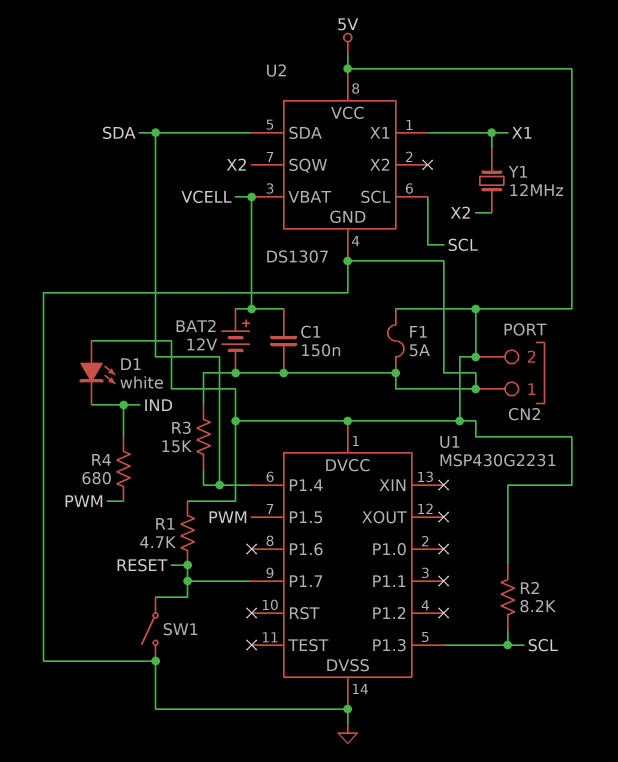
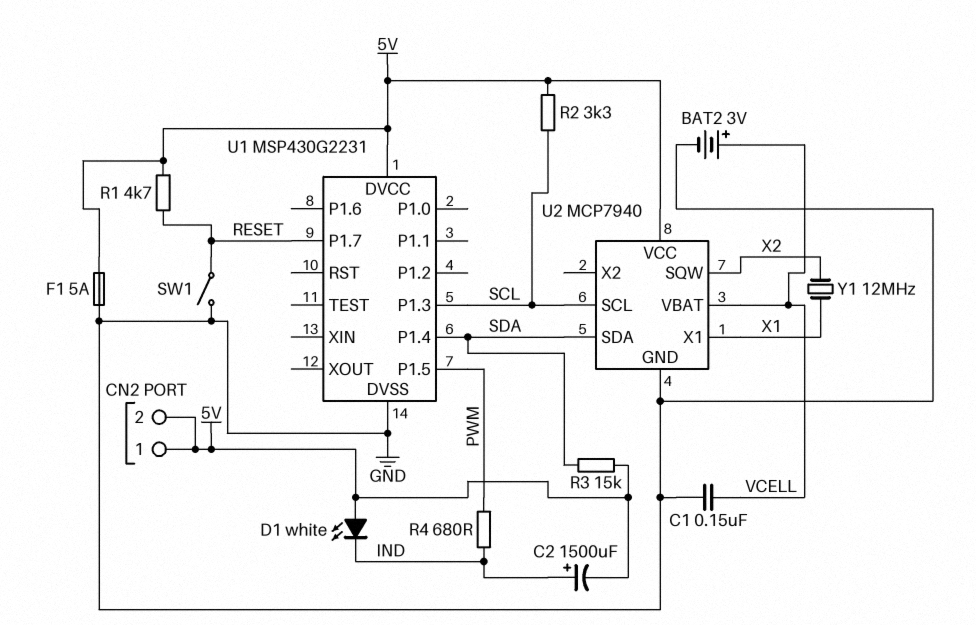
BAT2: 12V (plus VCELL, minus GND) -> 3V (plus VCELL, minus GND)
C2: none -> 1500uF (plus IND, minus 5V)
CN2 pin 1: GND -> 5V
R2: 8.2k (5V, SCL) -> 3.3k (5V, SCL)
R3: 15k (GND, SDA) -> 15k (5V, SDA)
U2: DS1307 -> MCP7940

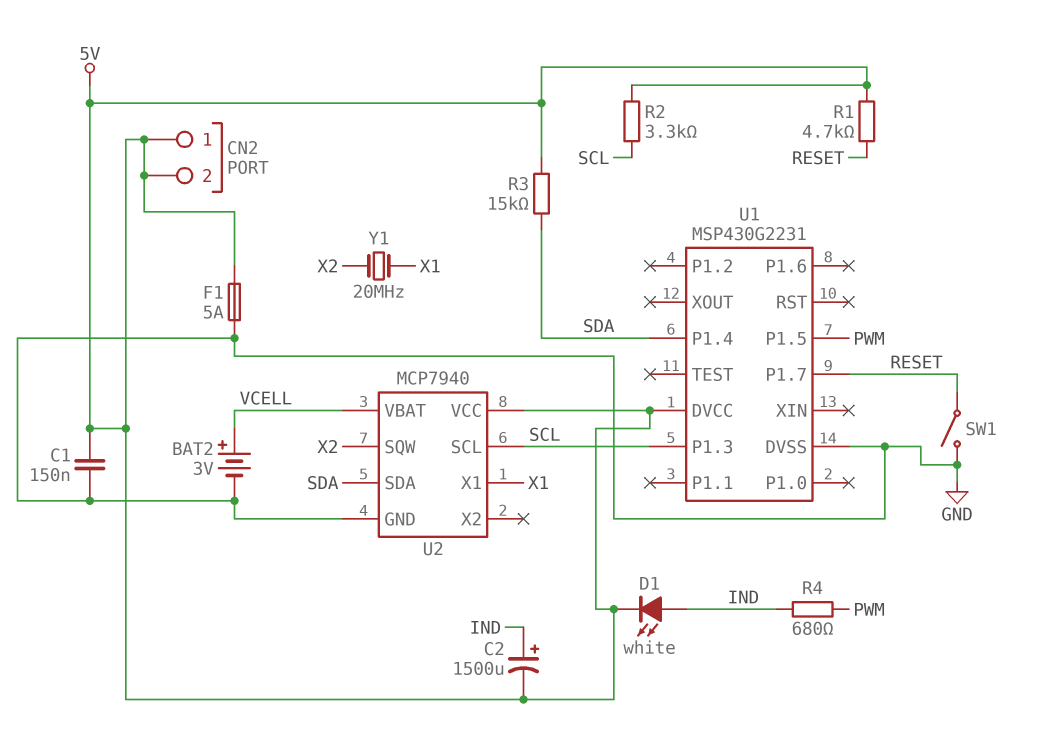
C1: 150nF (GND, VCELL) -> 150nF (5V, GND)
D1: LED white (A 5V, K IND) -> LED white (A IND, K 5V)
Y1: 12MHz (X1, X2) -> 20MHz (X1, X2)

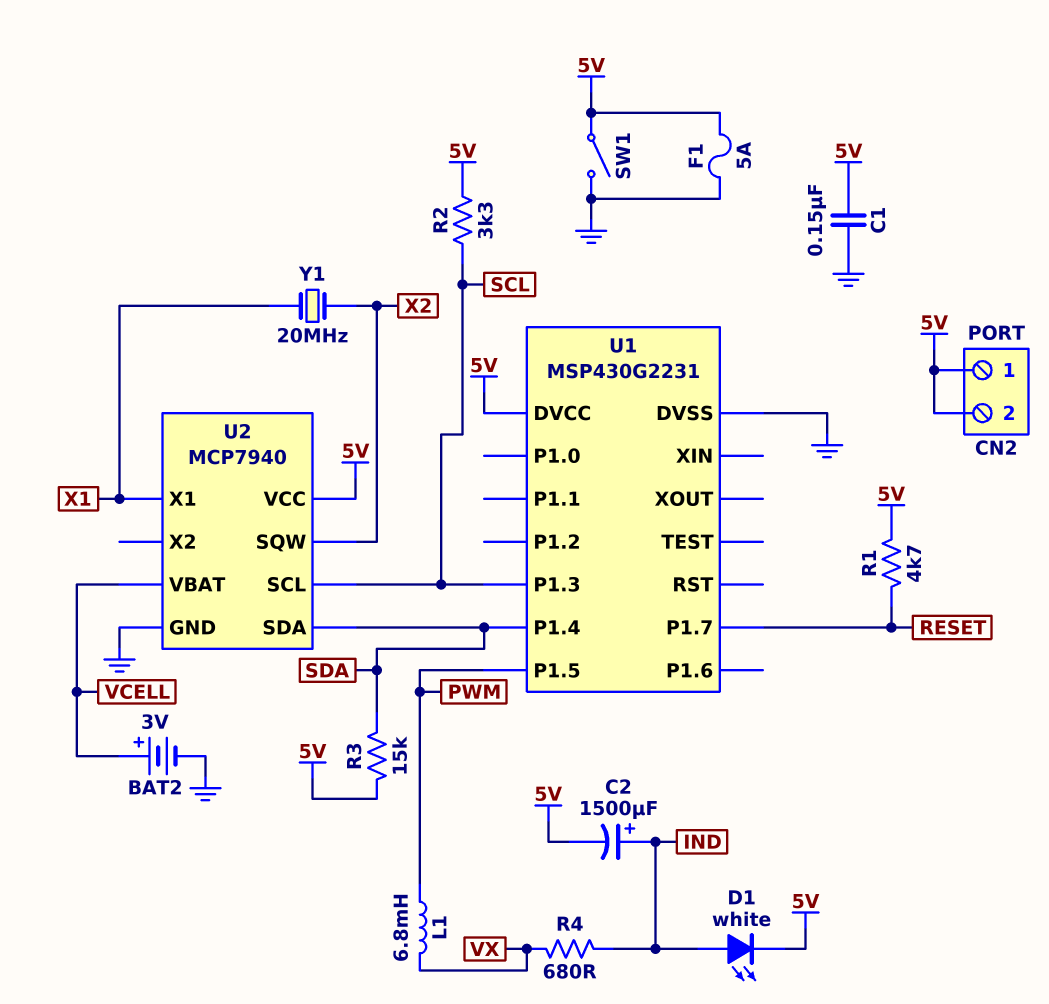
L1: none -> 6.8mH (PWM, VX)
R4: 680 (IND, PWM) -> 680 (IND, VX)
SW1: switch (GND, RESET) -> switch (5V, GND)

